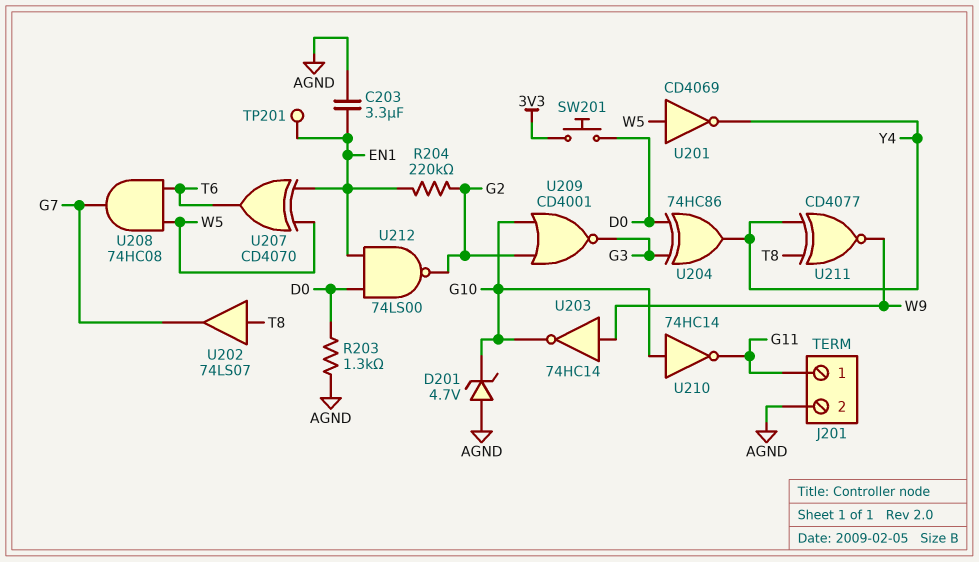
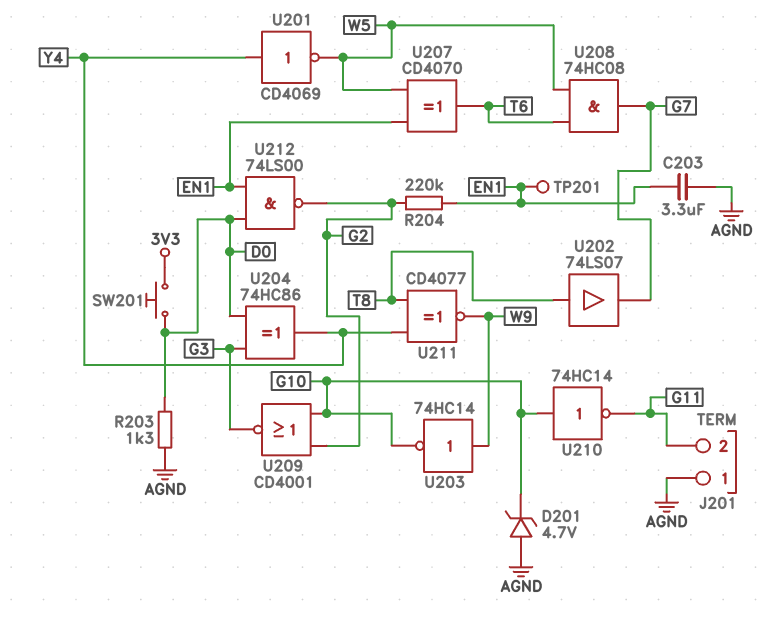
J201 pin 1: G11 -> AGND
J201 pin 2: AGND -> G11
U201: NOT CD4069 (in W5, out Y4) -> NOT CD4069 (in Y4, out W5)

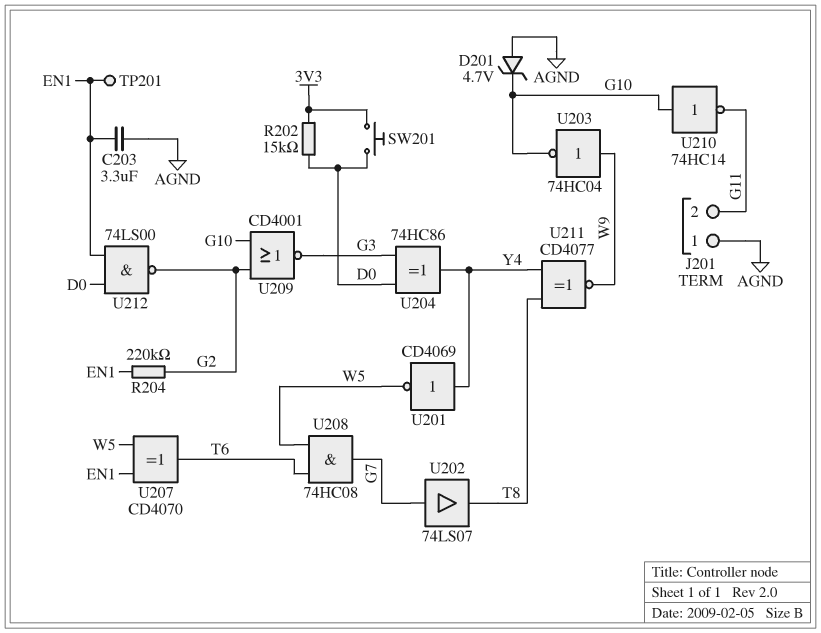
R202: none -> 15k (3V3, D0)
R203: 1.3k (AGND, D0) -> none
U202: buffer 74LS07 (in T8, out G7) -> buffer 74LS07 (in G7, out T8)
U203: NOT 74HC14 (in W9, out G10) -> NOT 74HC04 (in W9, out G10)

